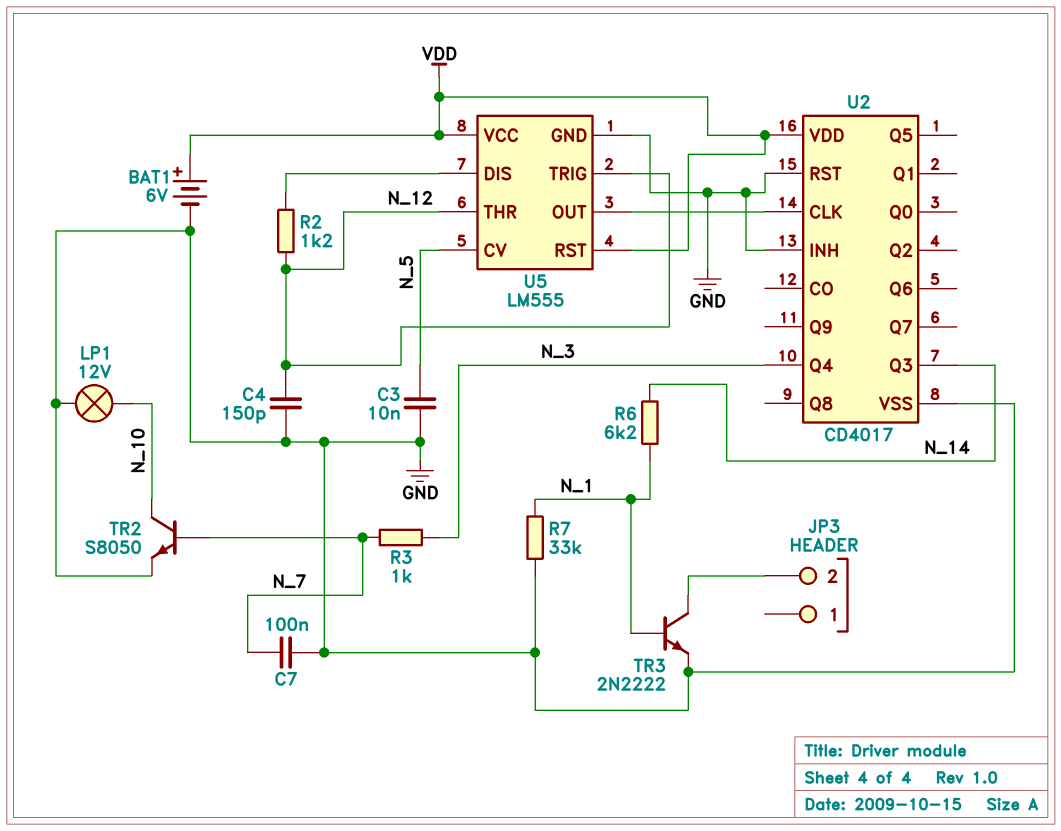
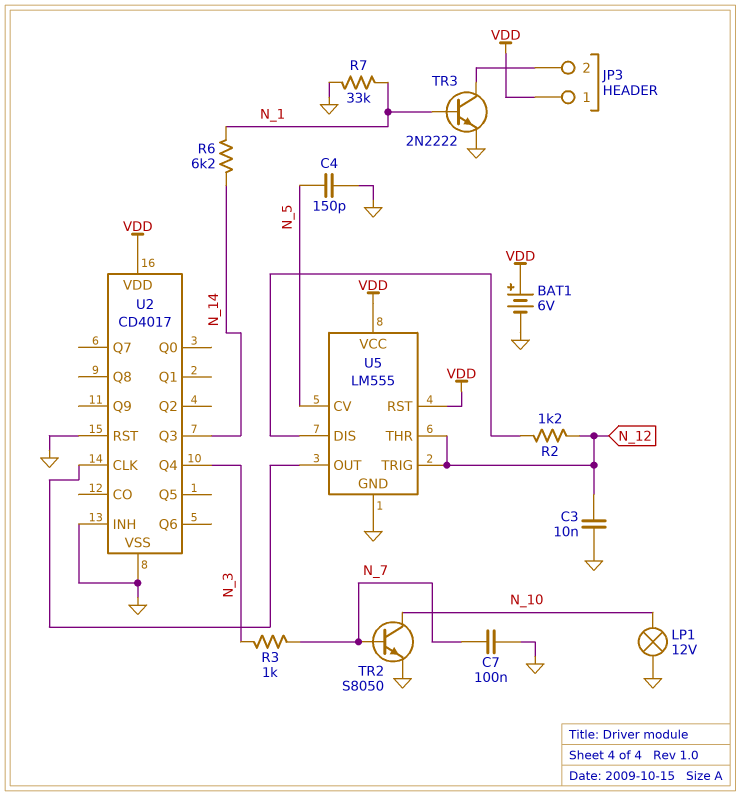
C3: 10nF (GND, N_5) -> 10nF (GND, N_12)
C4: 150pF (GND, N_12) -> 150pF (GND, N_5)
JP3 pin 1: none -> VDD

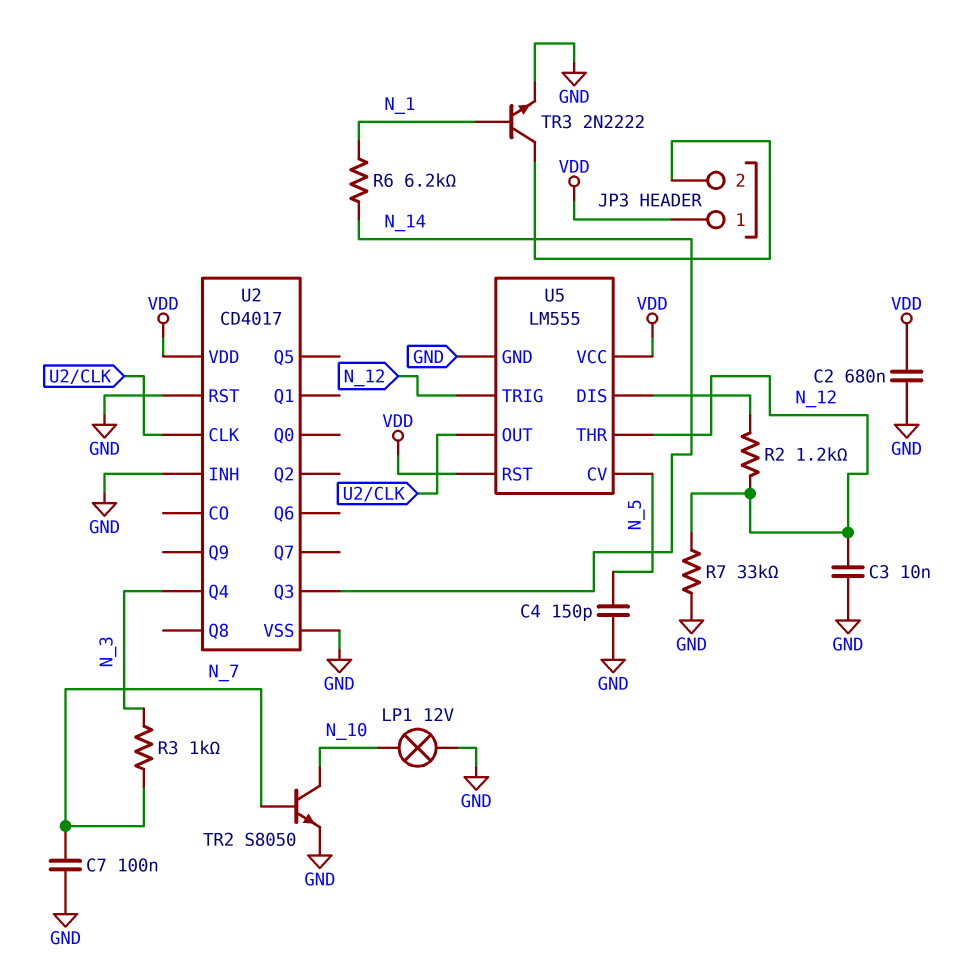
BAT1: 6V (plus VDD, minus GND) -> none
C2: none -> 680nF (GND, VDD)
R7: 33k (GND, N_1) -> 33k (GND, N_12)

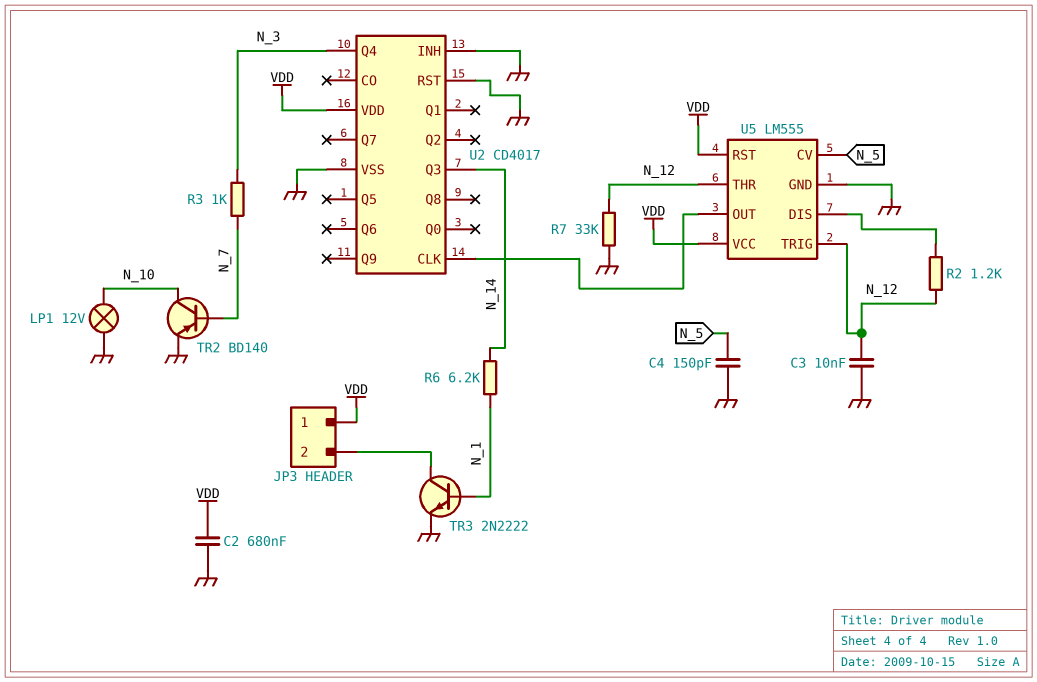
C7: 100nF (GND, N_7) -> none
TR2: NPN S8050 (B N_7, C N_10, E GND) -> PNP BD140 (B N_7, C N_10, E GND)

